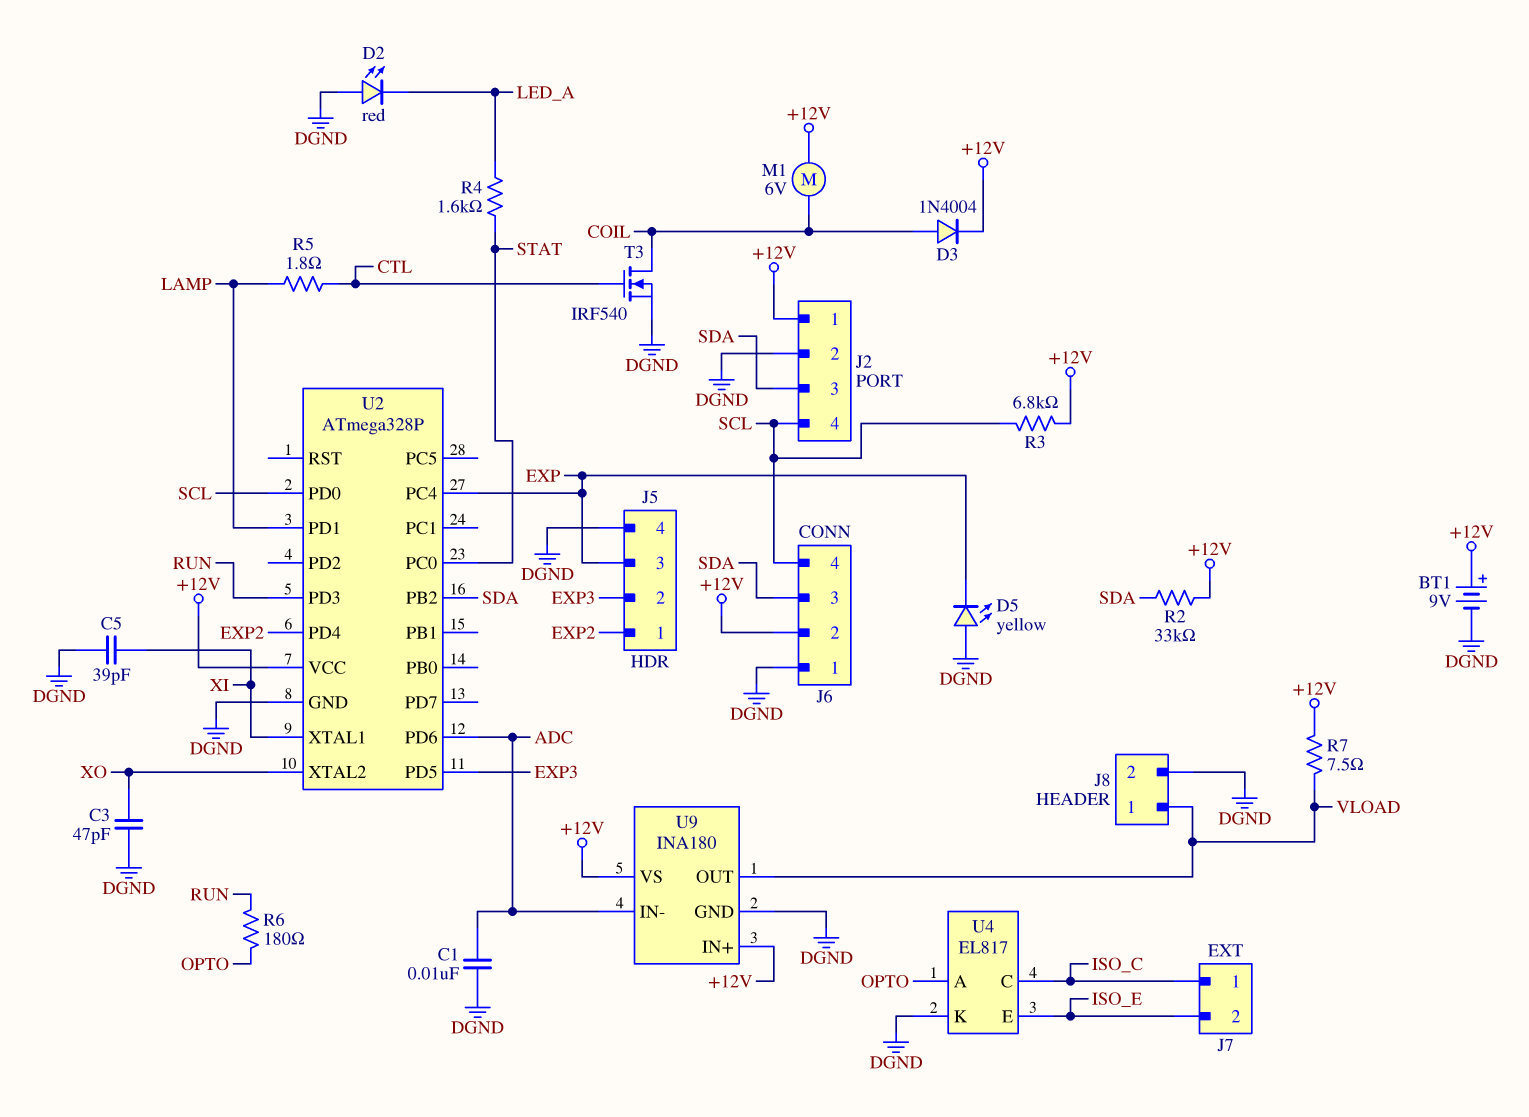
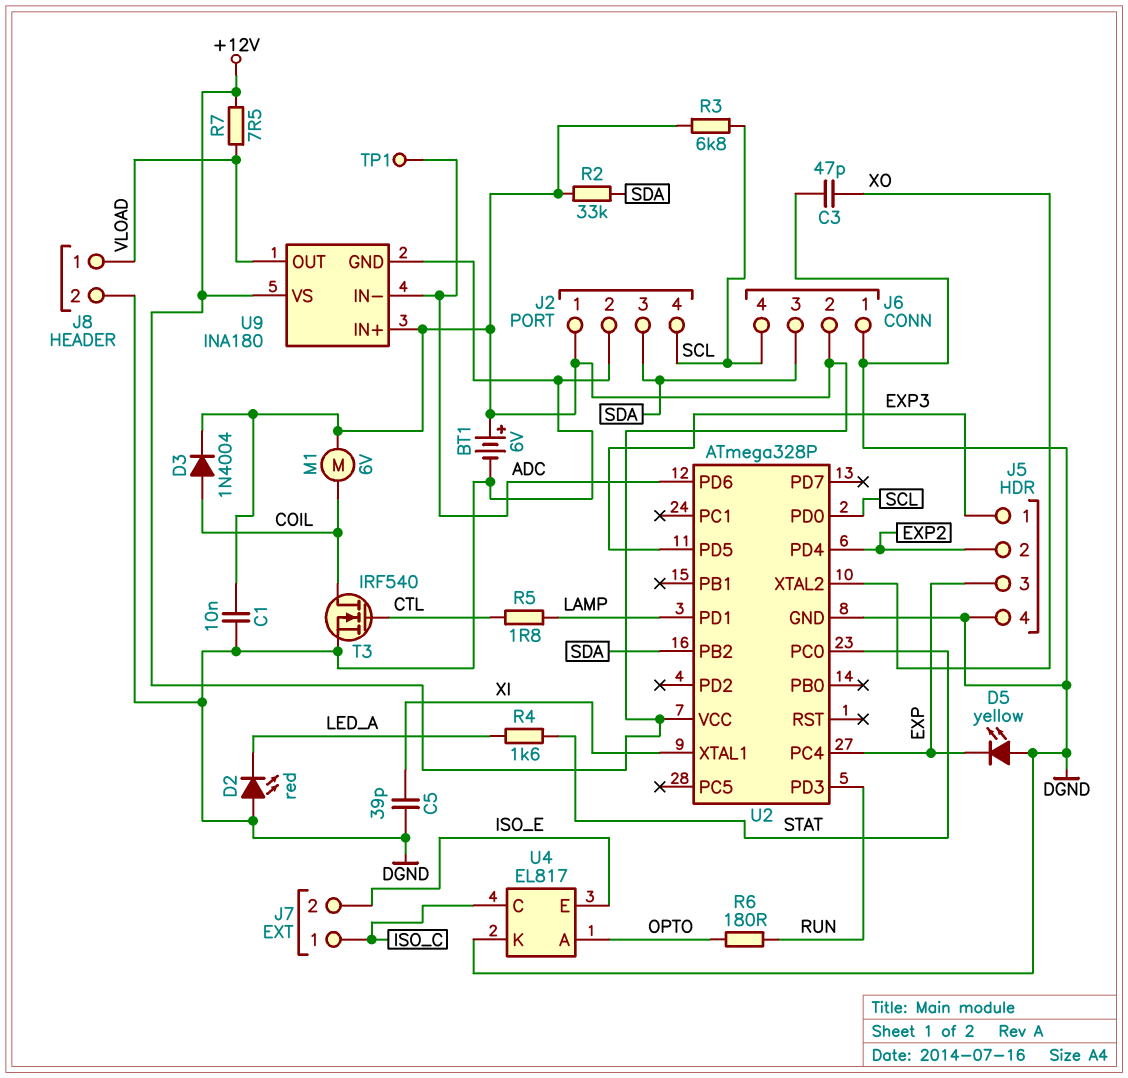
BT1: 9V (plus +12V, minus DGND) -> 6V (plus +12V, minus DGND)
C1: 10nF (ADC, DGND) -> 10nF (+12V, DGND)
J5 pin 1: EXP2 -> EXP3
J5 pin 2: EXP3 -> EXP2
TP1: none -> test point (ADC)

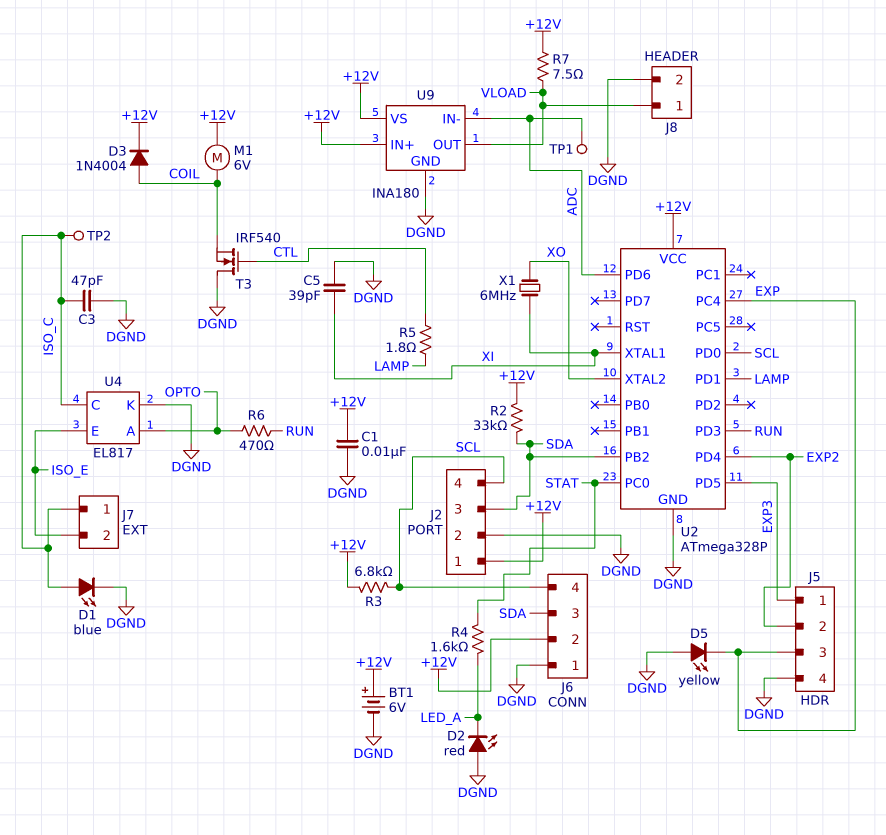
C3: 47pF (DGND, XO) -> 47pF (DGND, ISO_C)
D1: none -> LED blue (A ISO_C, K DGND)
R6: 180 (OPTO, RUN) -> 470 (OPTO, RUN)
T3: NMOS IRF540 (G CTL, D COIL, S DGND) -> NMOS IRF540 (G CTL, D DGND, S COIL)
TP2: none -> test point (ISO_C)
X1: none -> 6MHz (XI, XO)

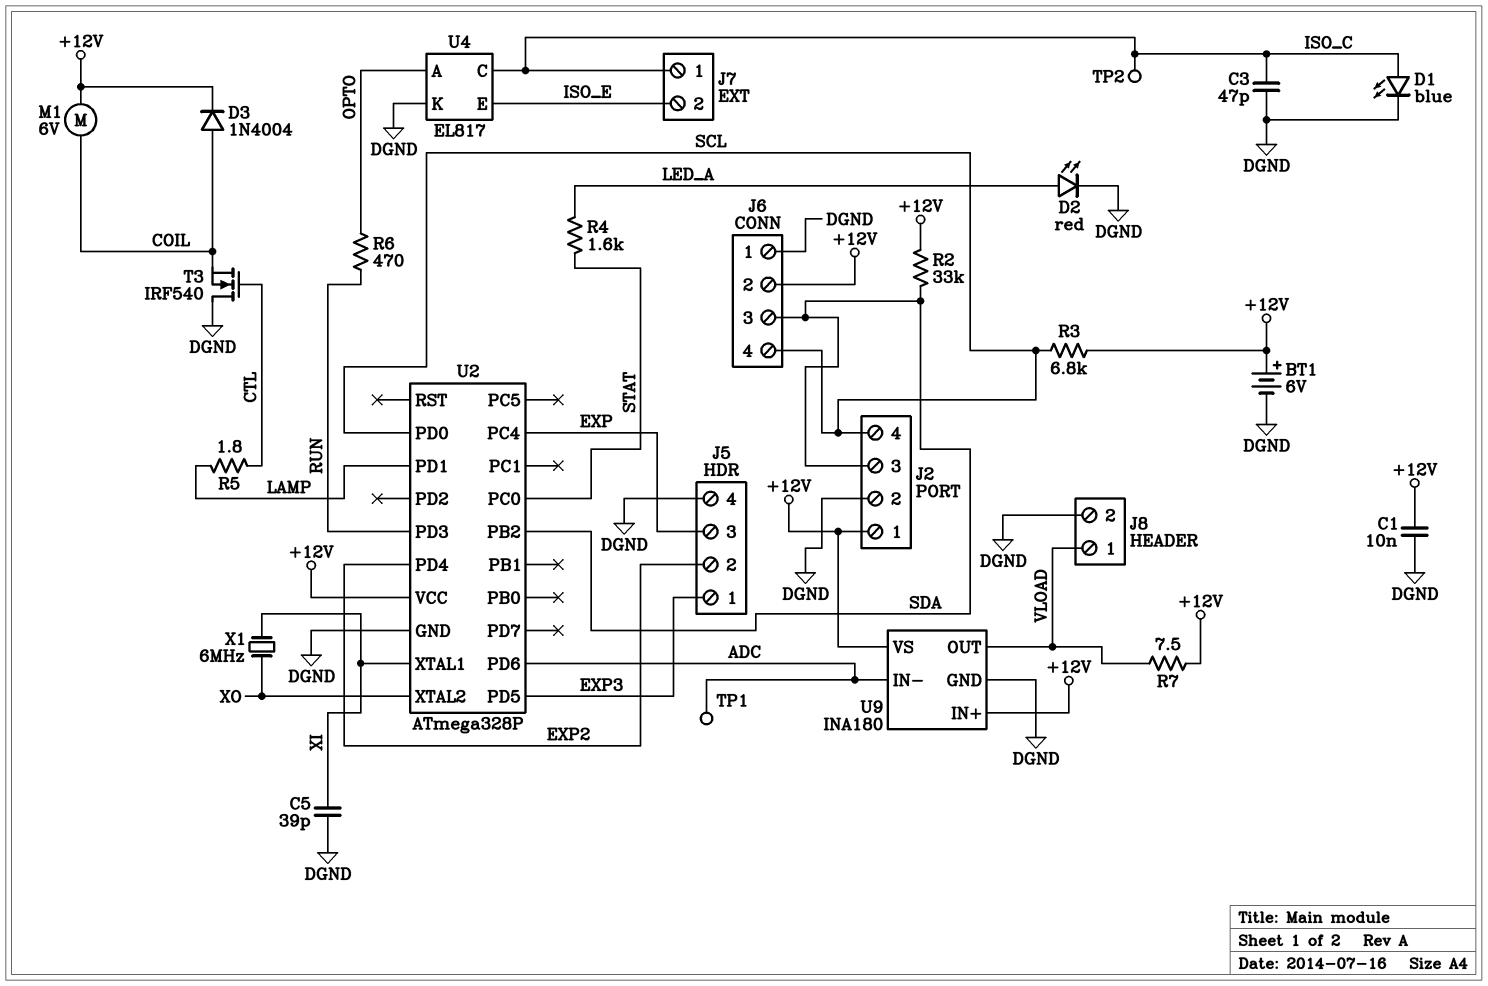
D2: LED red (A DGND, K LED_A) -> LED red (A LED_A, K DGND)
D5: LED yellow (A DGND, K EXP) -> none

